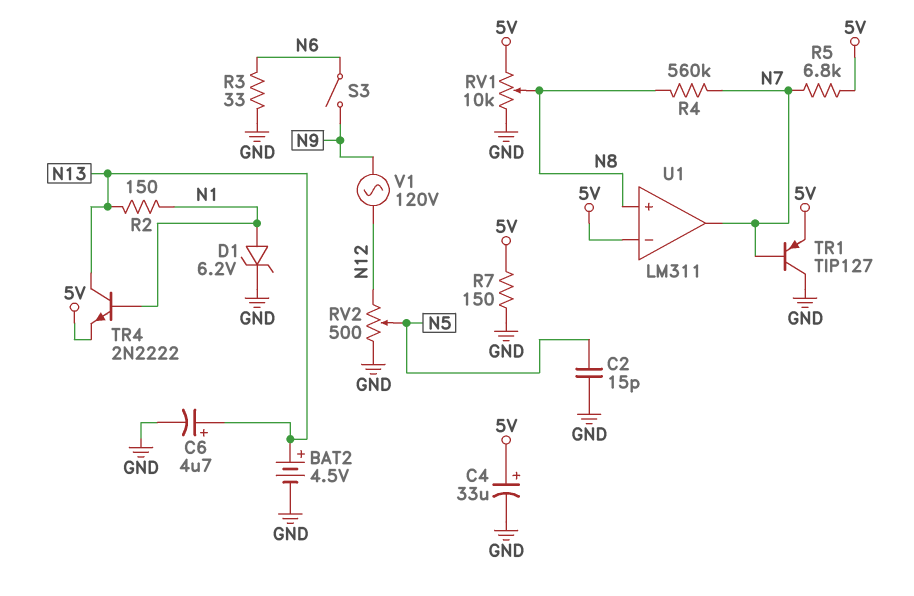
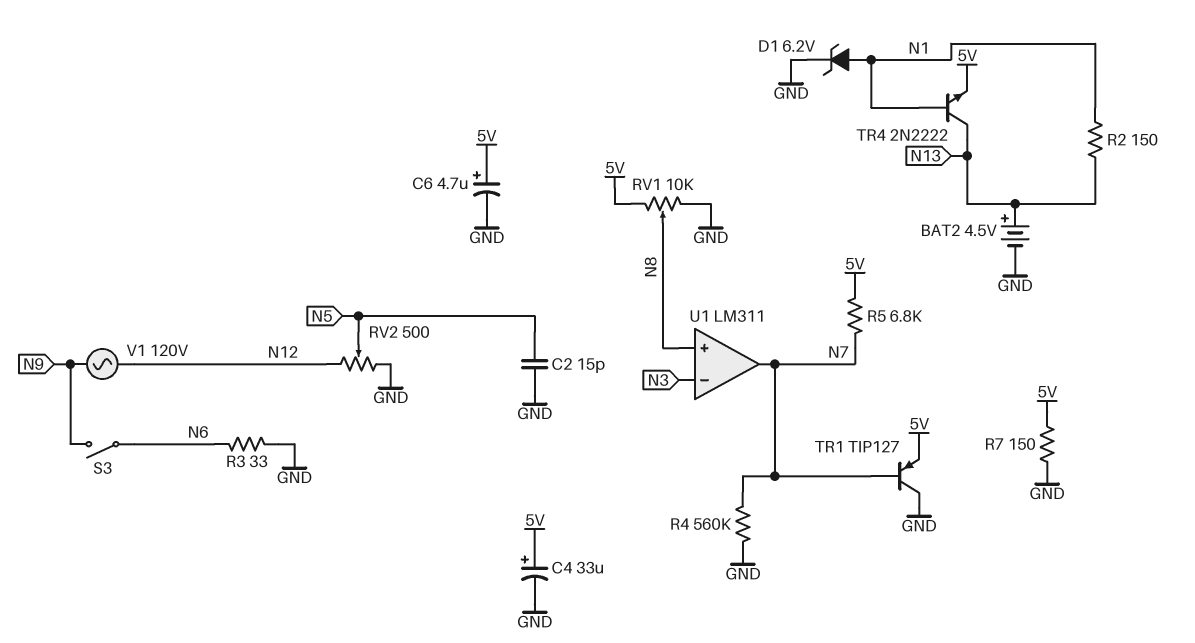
C6: 4.7uF (plus N13, minus GND) -> 4.7uF (plus 5V, minus GND)
R4: 560k (N7, N8) -> 560k (GND, N7)
U1 pin in-: 5V -> N3

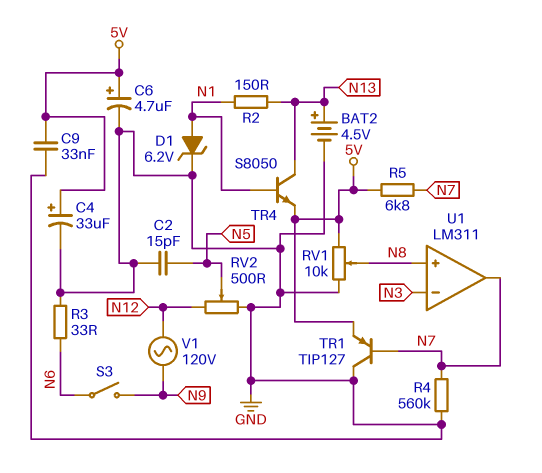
C9: none -> 33nF (5V, GND)
R7: 150 (5V, GND) -> none
TR4: NPN 2N2222 (B N1, C N13, E 5V) -> NPN S8050 (B N1, C N13, E 5V)

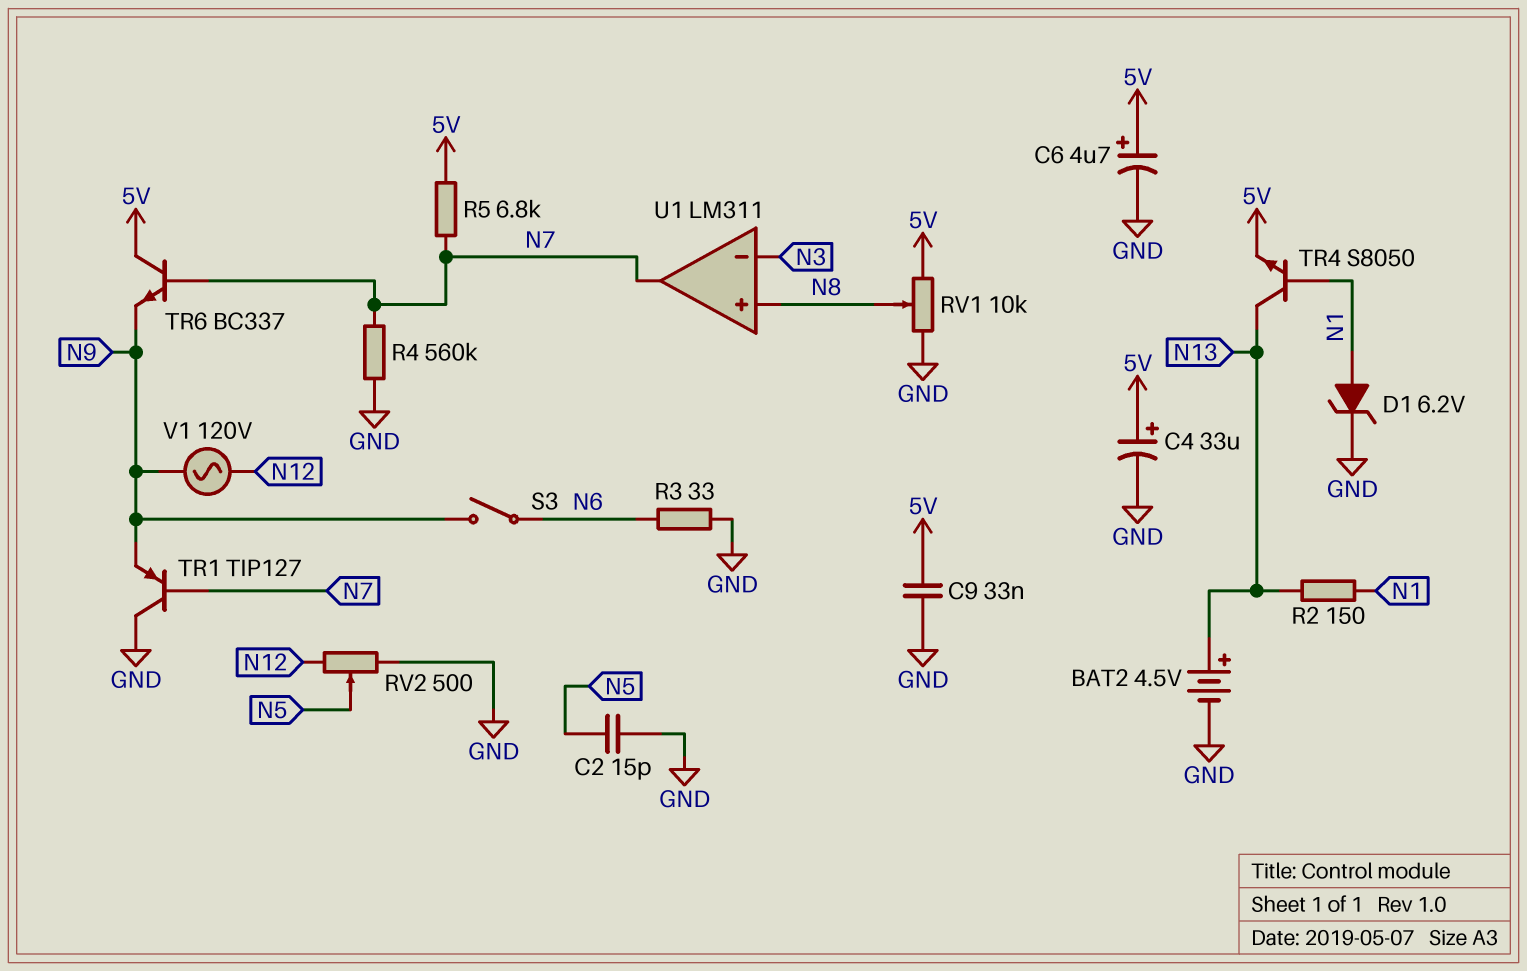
TR1: PNP TIP127 (B N7, C GND, E 5V) -> PNP TIP127 (B N7, C GND, E N9)
TR6: none -> NPN BC337 (B N7, C 5V, E N9)

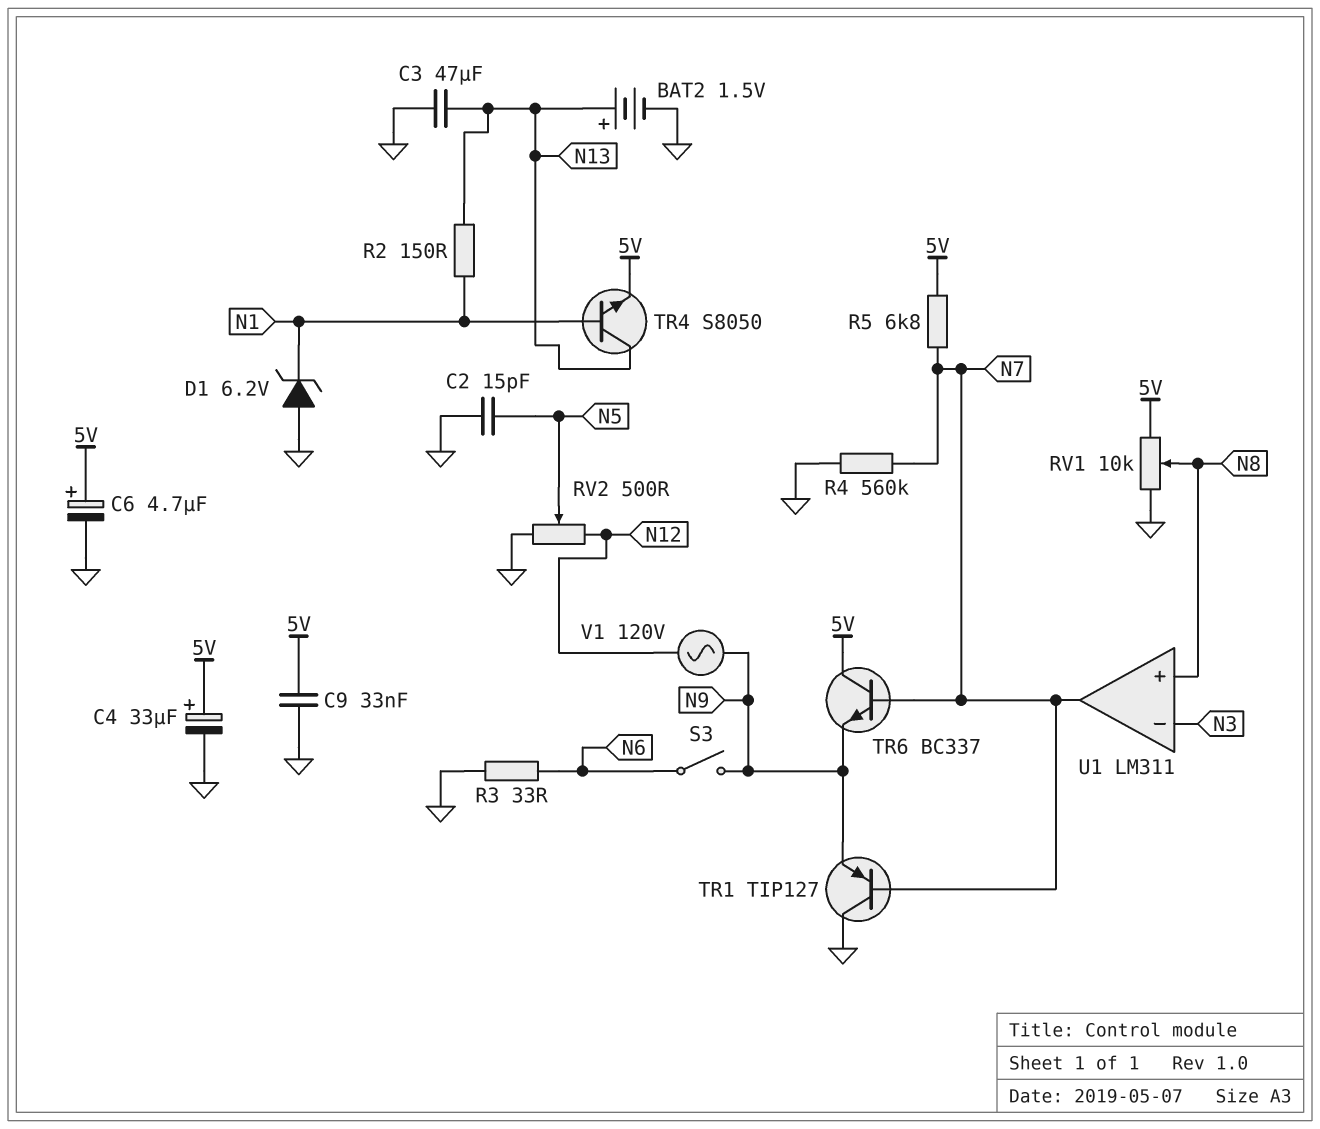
BAT2: 4.5V (plus N13, minus GND) -> 1.5V (plus N13, minus GND)
C3: none -> 47uF (GND, N13)
D1: zener 6.2V (A N1, K GND) -> zener 6.2V (A GND, K N1)

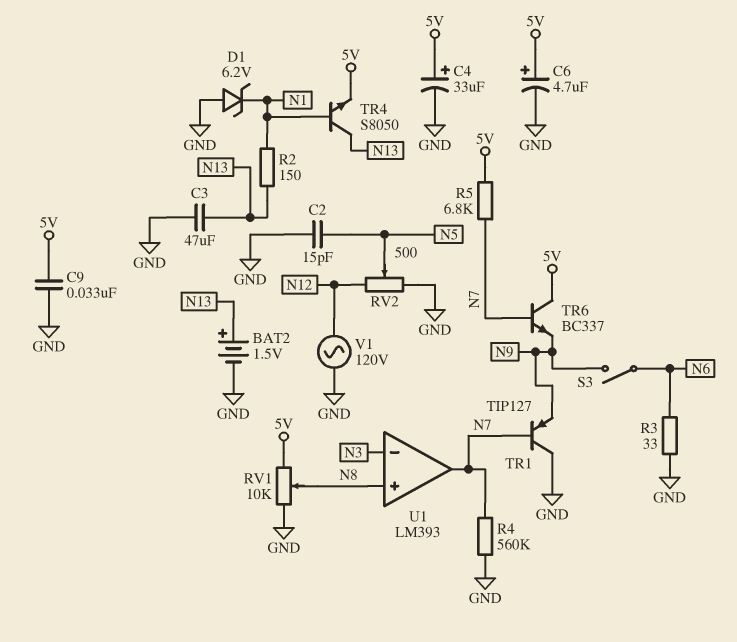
U1: LM311 -> LM393
V1: AC 120V (N9, N12) -> AC 120V (GND, N12)

